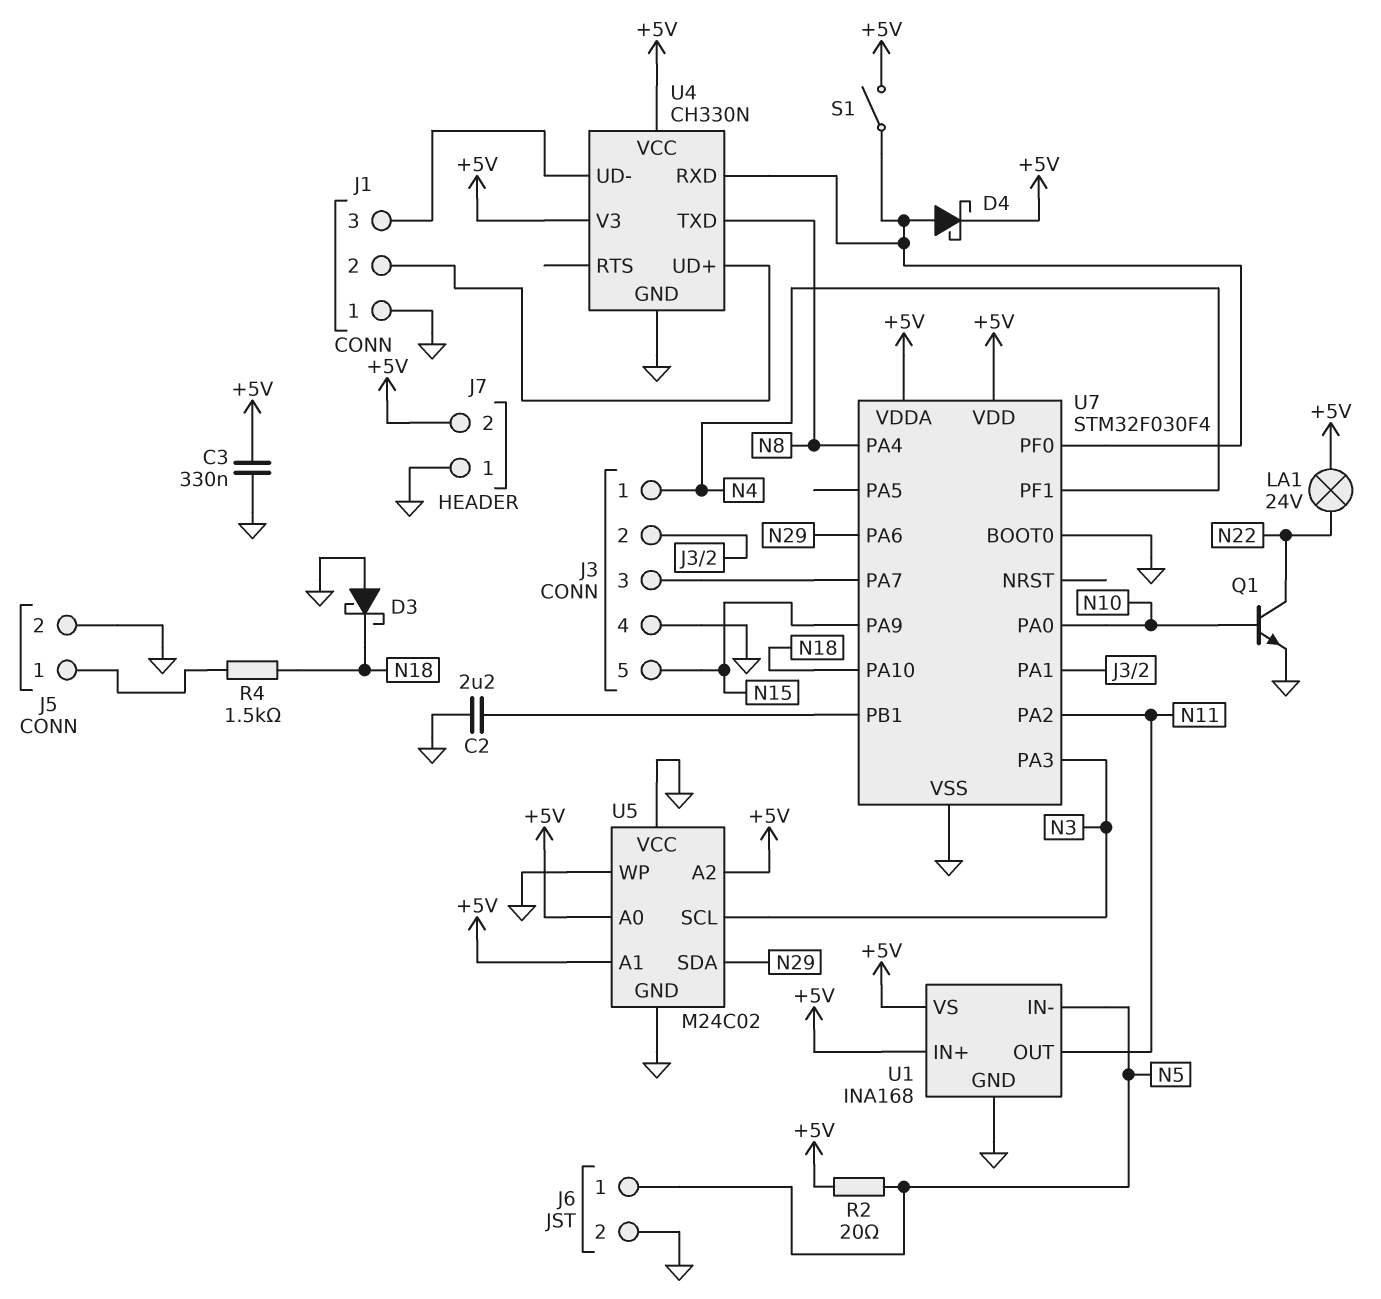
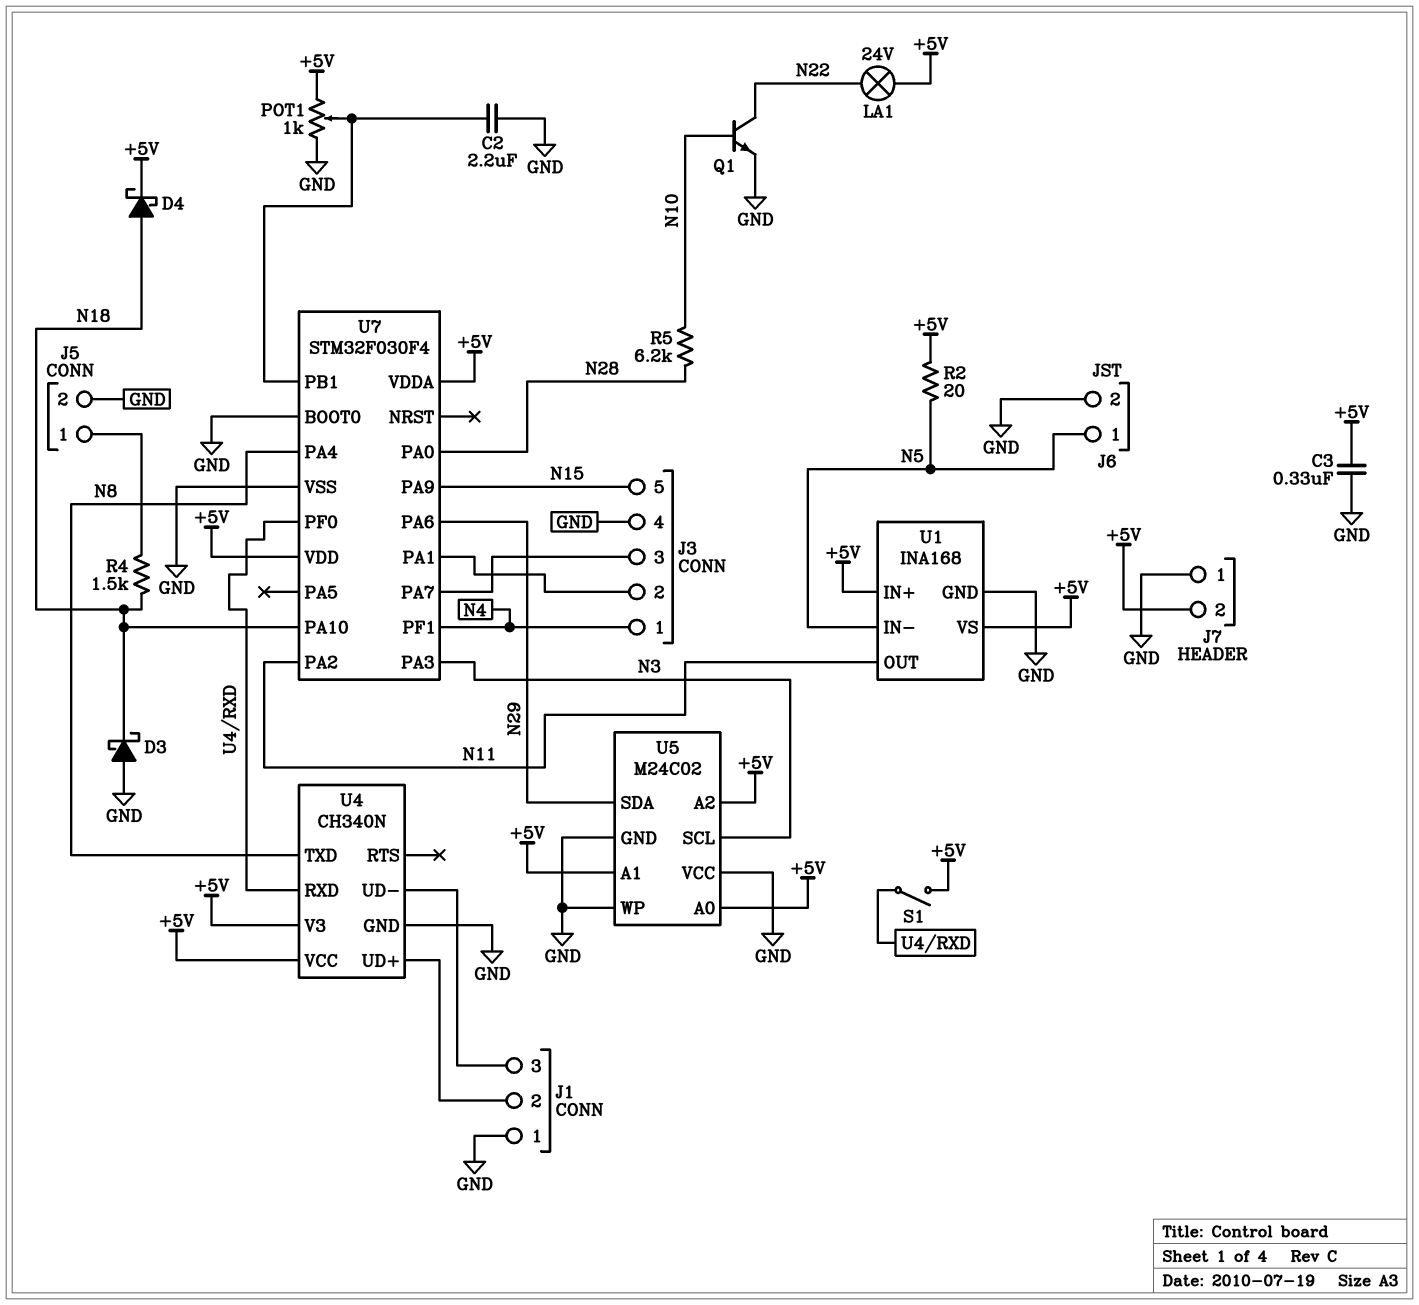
D4: schottky (A U4/RXD, K +5V) -> schottky (A N18, K +5V)
POT1: none -> 1k (+5V, GND, wiper U7/PB1)
R5: none -> 6.2k (N10, N28)
U4: CH330N -> CH340N
U7 pin PA0: N10 -> N28

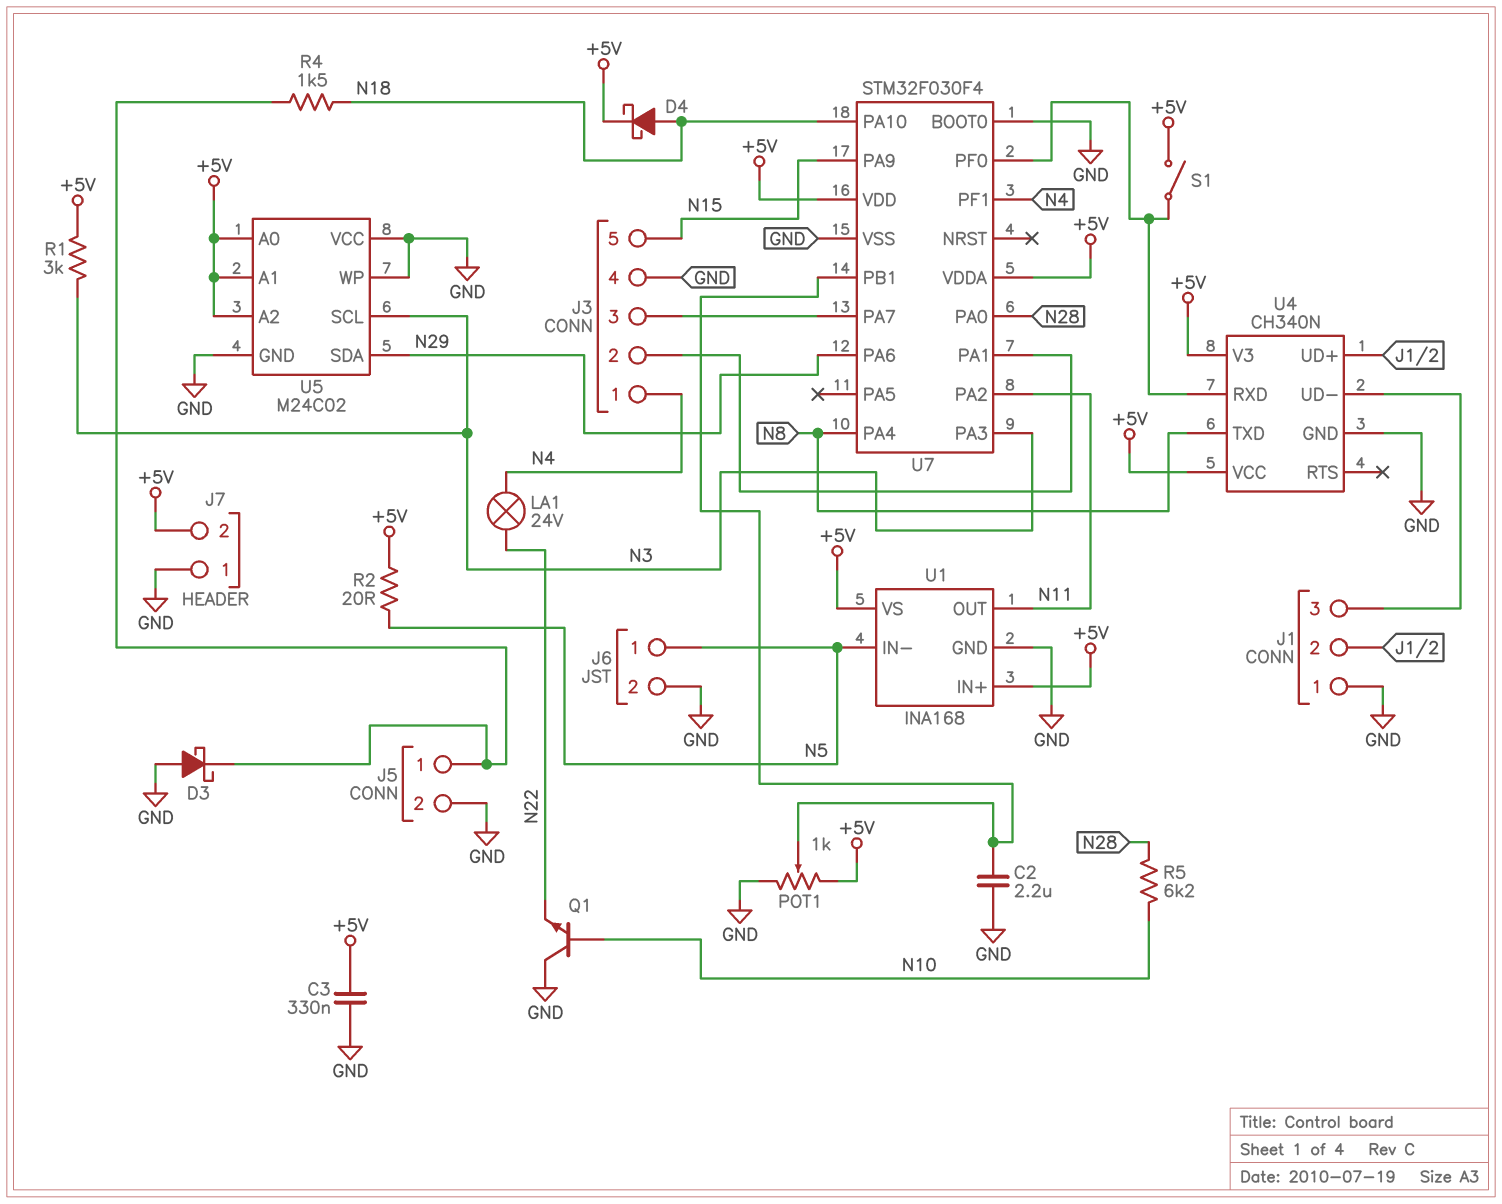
D3: schottky (A GND, K N18) -> schottky (A GND, K J5/1)
LA1: lamp 24V (+5V, N22) -> lamp 24V (N4, N22)
Q1: NPN (B N10, C N22, E GND) -> NPN (B N10, C GND, E N22)
R1: none -> 3k (+5V, N3)

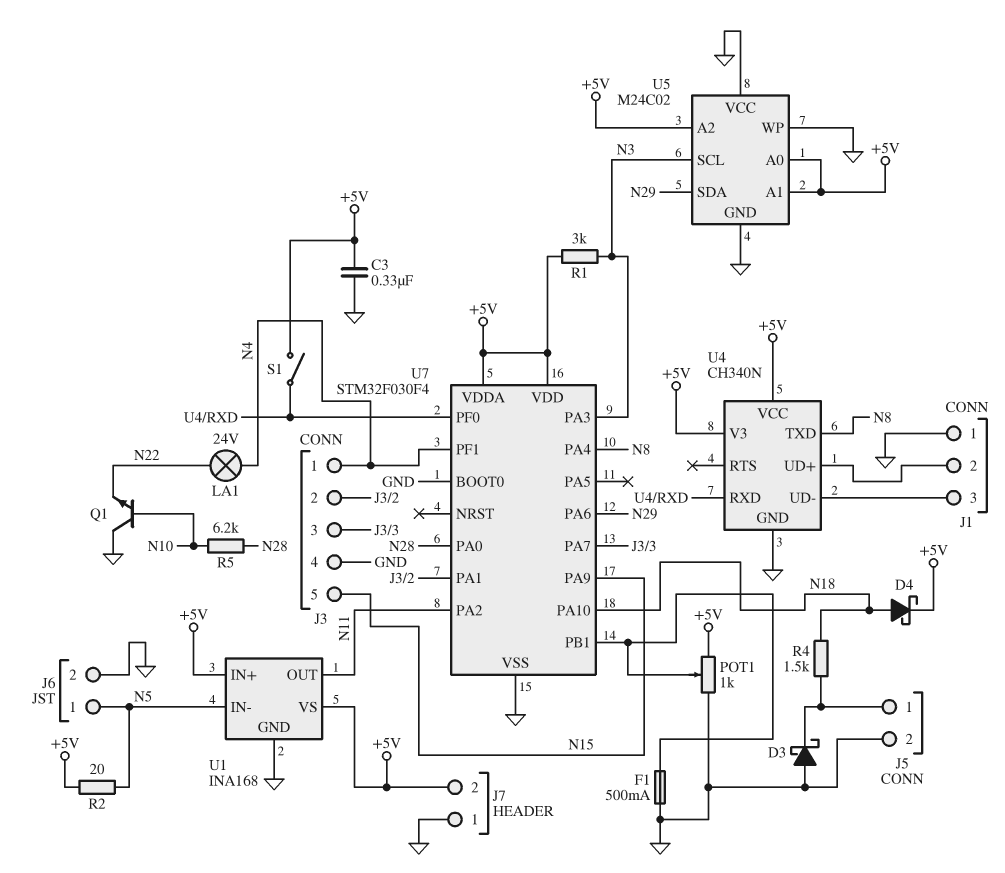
C2: 2.2uF (GND, U7/PB1) -> none
F1: none -> 500mA (GND, U7/PB1)

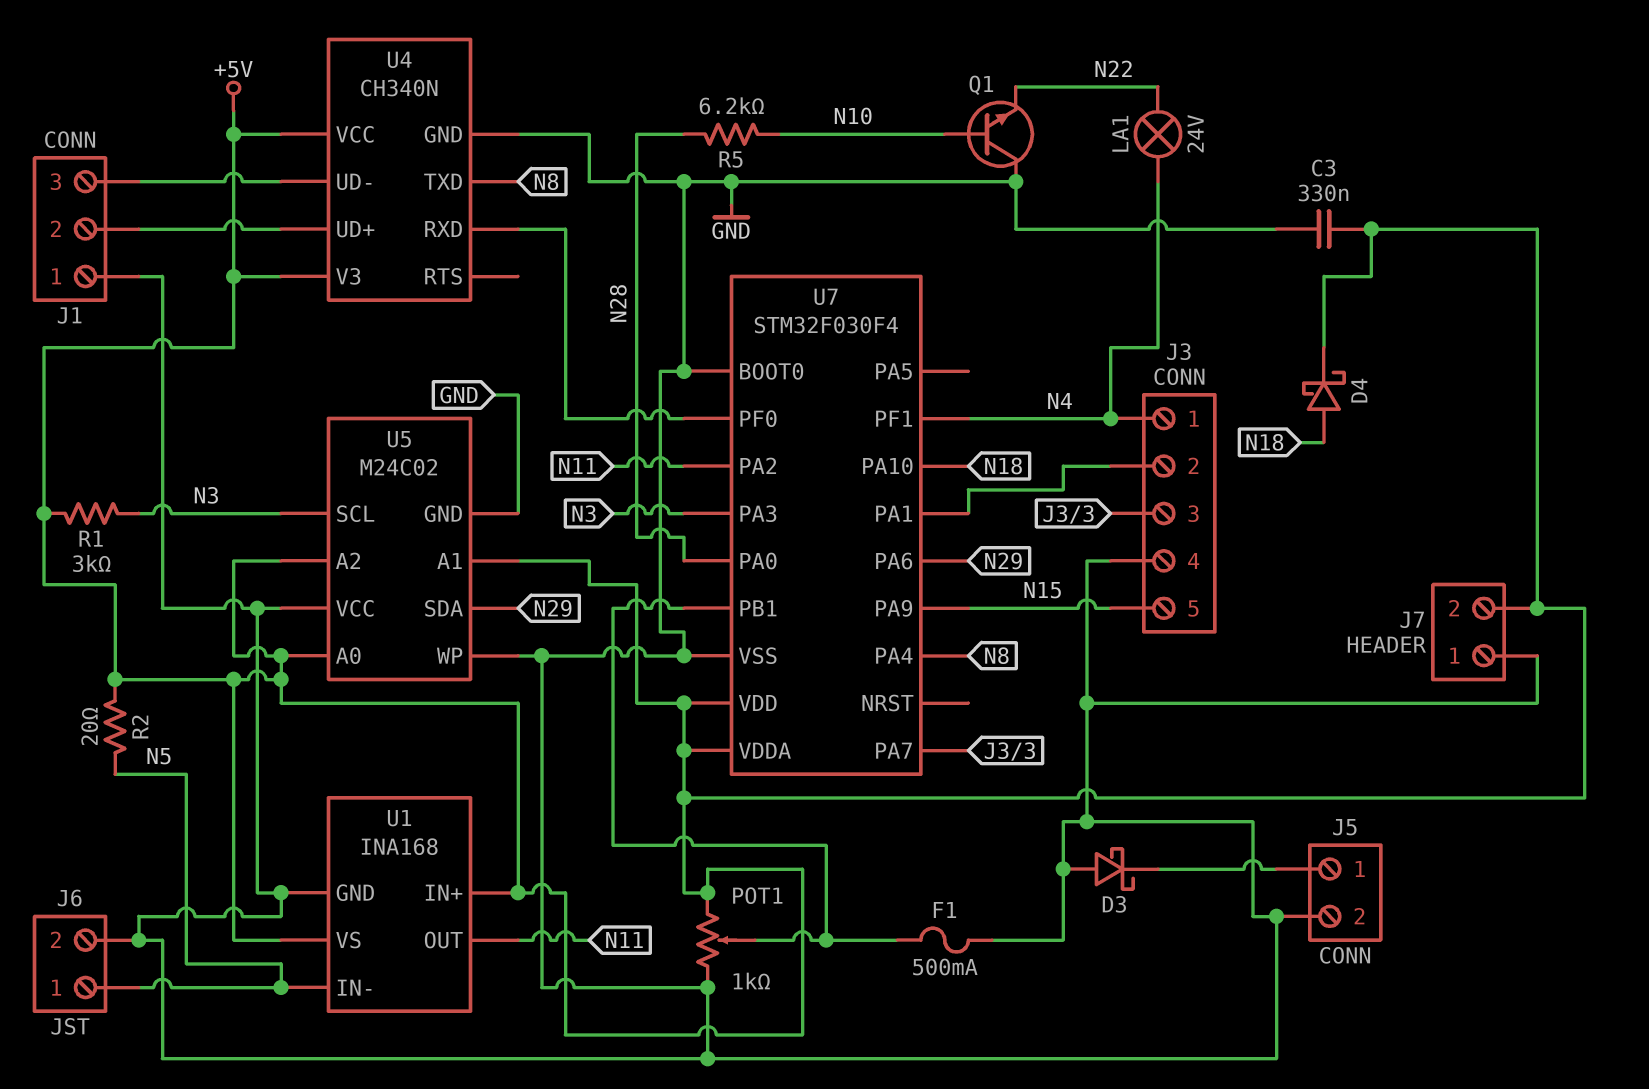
R4: 1.5k (J5/1, N18) -> none
S1: switch (+5V, U4/RXD) -> none

